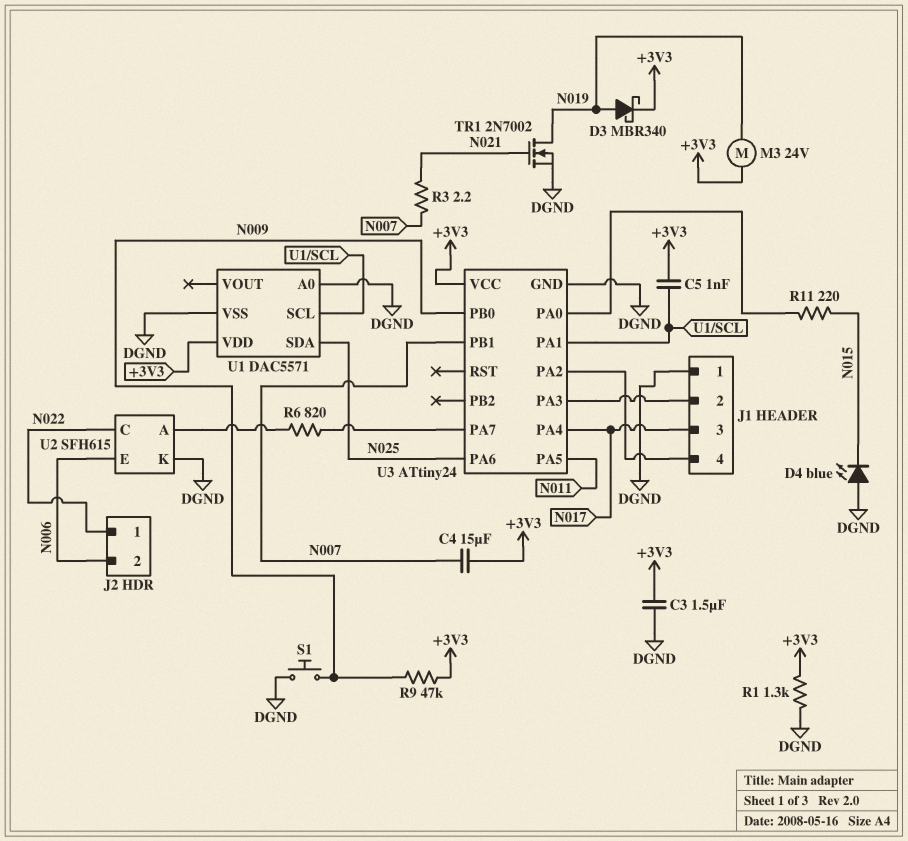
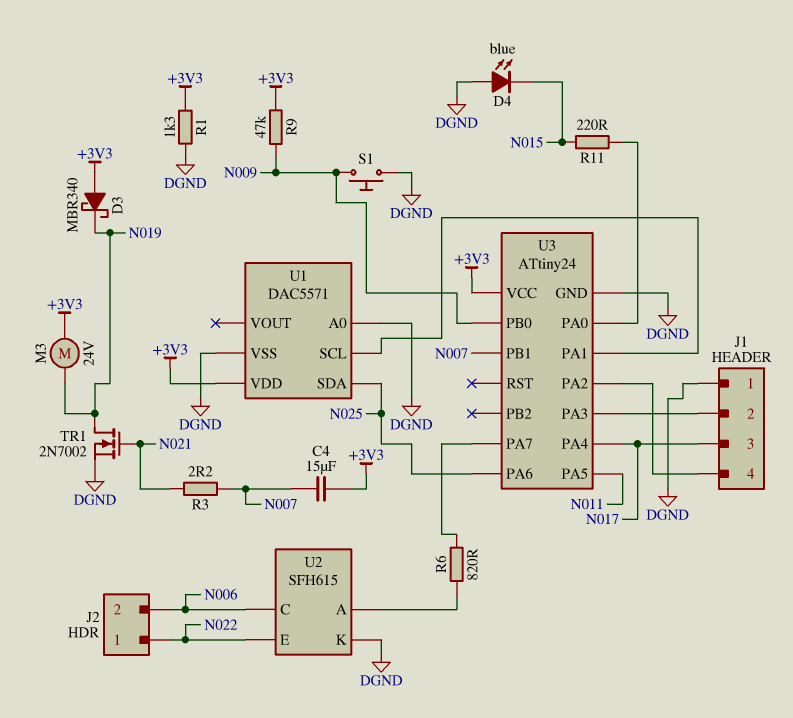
C3: 1.5uF (+3V3, DGND) -> none
C5: 1nF (+3V3, U1/SCL) -> none
D3: schottky MBR340 (A N019, K +3V3) -> schottky MBR340 (A +3V3, K N019)
U2 pin C: N022 -> N006
U2 pin E: N006 -> N022

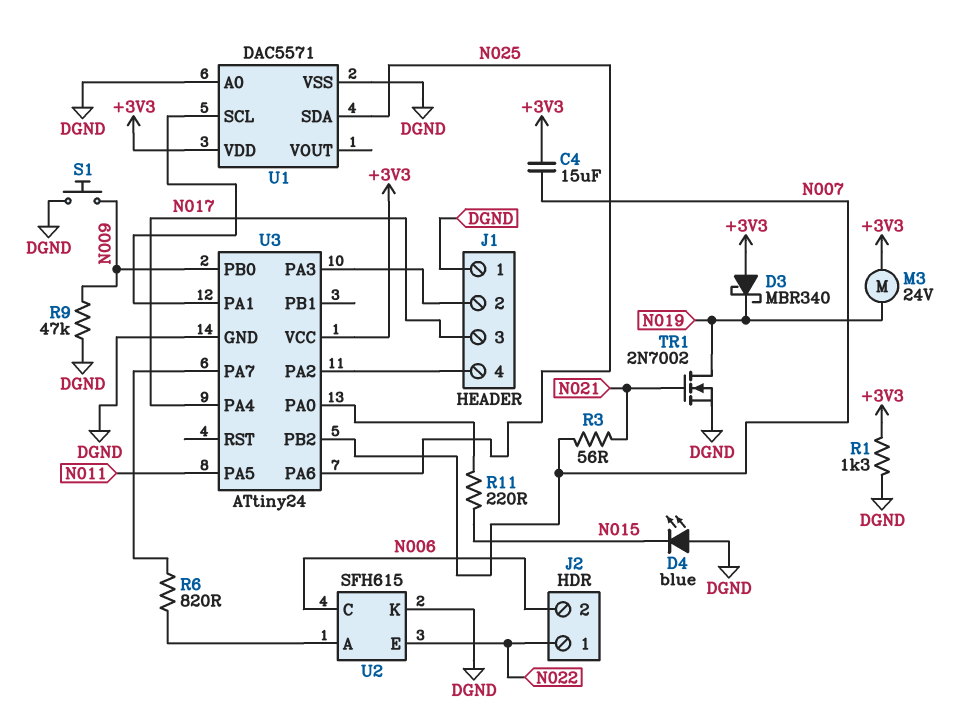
R3: 2.2 (N007, N021) -> 56 (N007, N021)
R9: 47k (+3V3, N009) -> 47k (DGND, N009)
U3 pin PB1: N007 -> none
U3 pin PB2: none -> N007

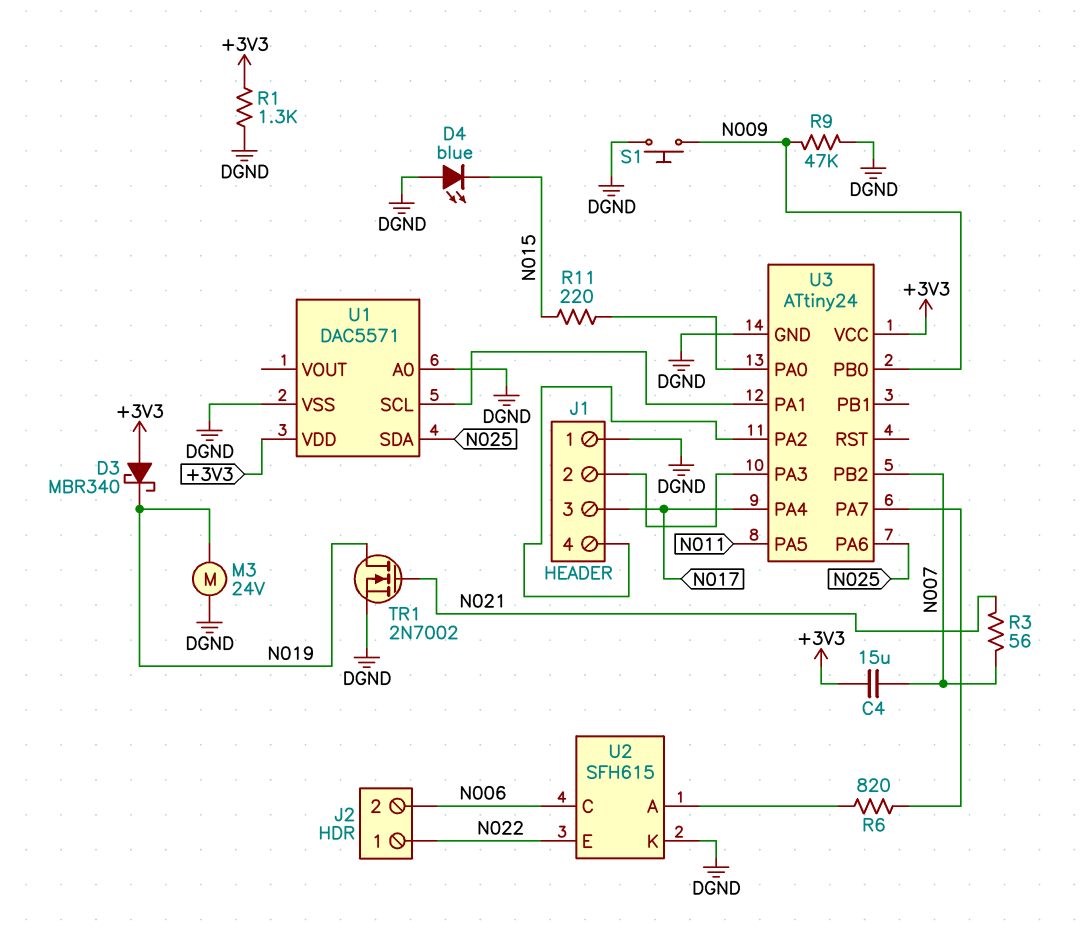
M3: motor 24V (+3V3, N019) -> motor 24V (DGND, N019)

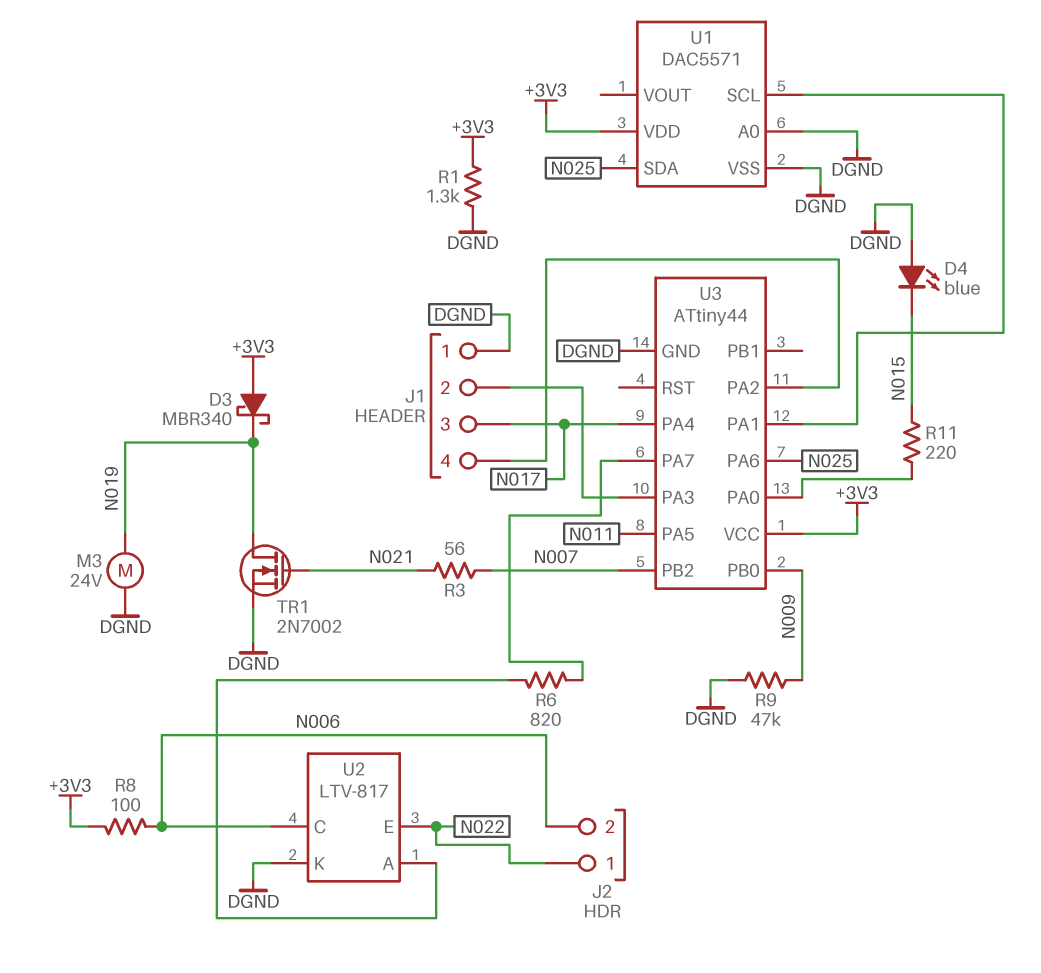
C4: 15uF (+3V3, N007) -> none
R8: none -> 100 (+3V3, N006)
S1: button (DGND, N009) -> none
U2: SFH615 -> LTV-817
U3: ATtiny24 -> ATtiny44

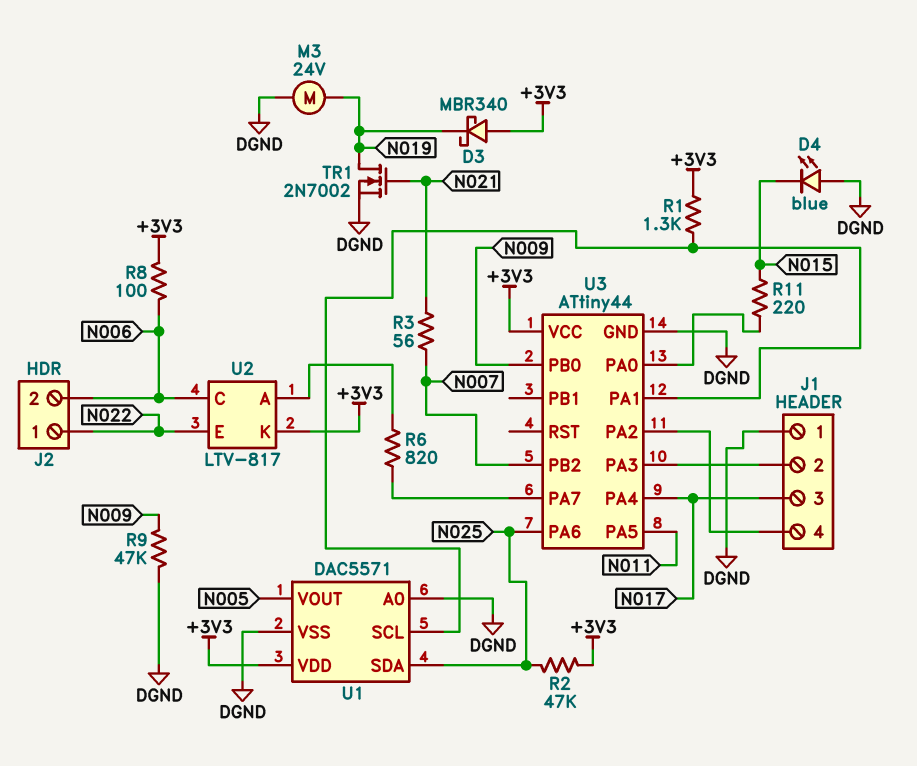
R1: 1.3k (+3V3, DGND) -> 1.3k (+3V3, U1/SCL)
R2: none -> 47k (+3V3, N025)
U1 pin VOUT: none -> N005
U2 pin K: DGND -> +3V3

